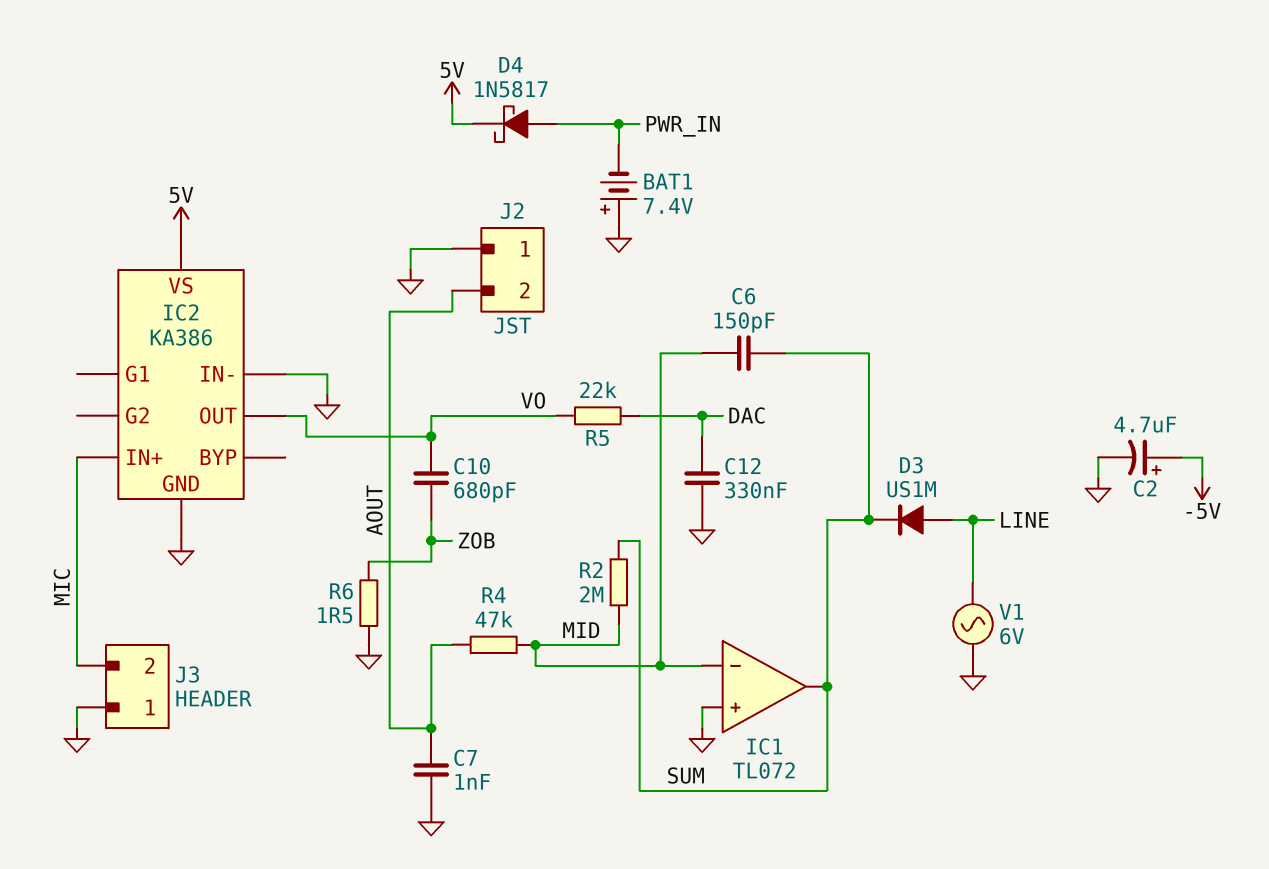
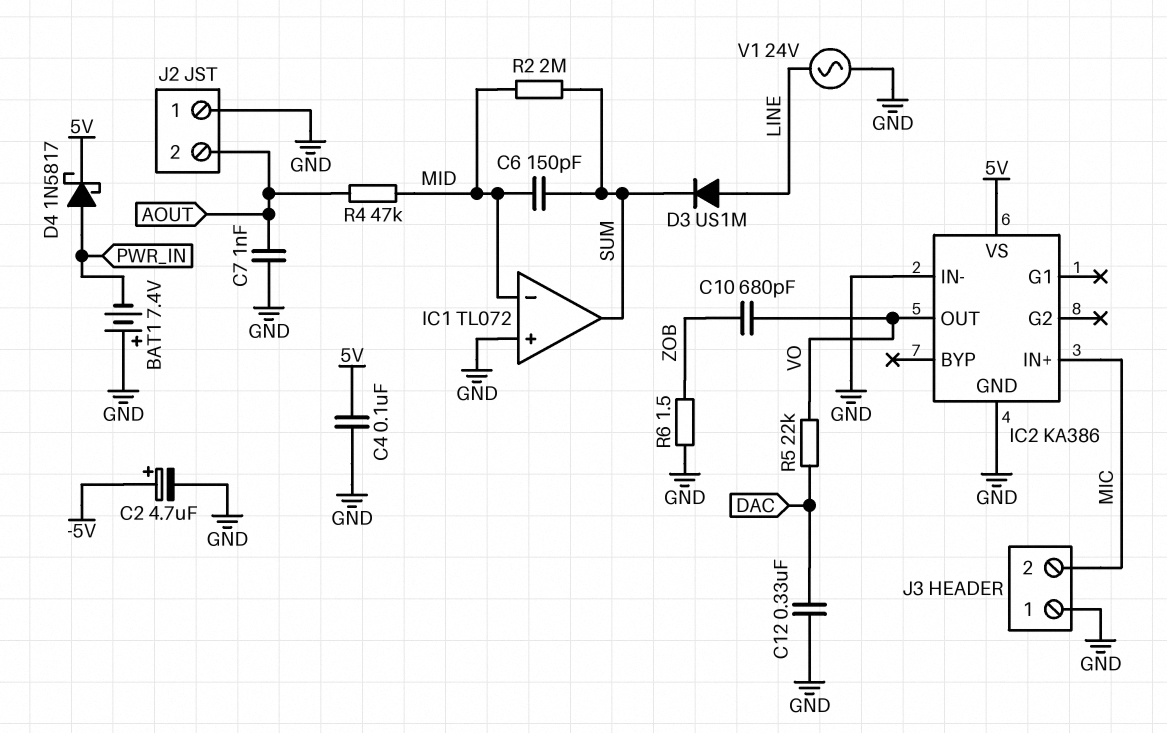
C4: none -> 100nF (5V, GND)
V1: AC 6V (GND, LINE) -> AC 24V (GND, LINE)

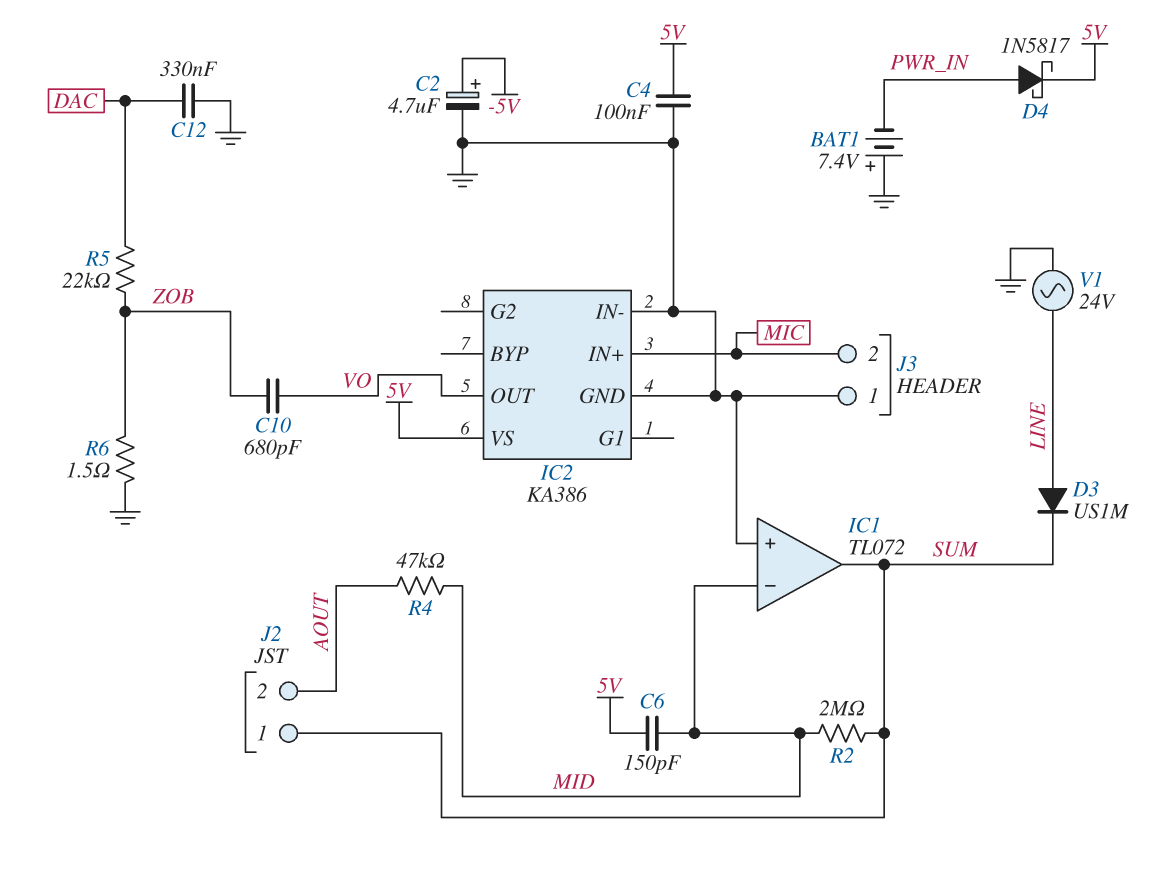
C6: 150pF (MID, SUM) -> 150pF (5V, MID)
C7: 1nF (AOUT, GND) -> none
J2 pin 1: GND -> SUM
R5: 22k (DAC, VO) -> 22k (DAC, ZOB)

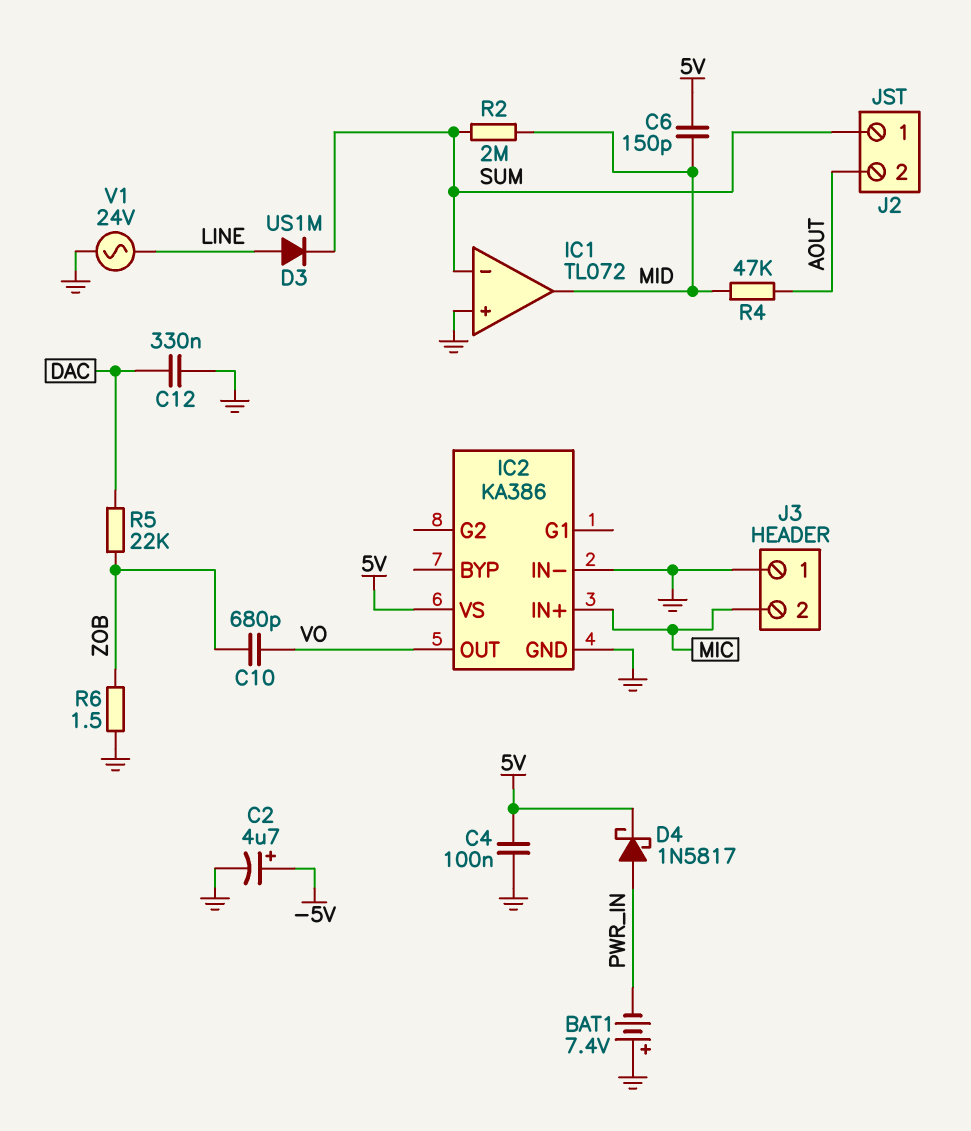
IC1 pin in-: MID -> SUM
IC1 pin out: SUM -> MID

